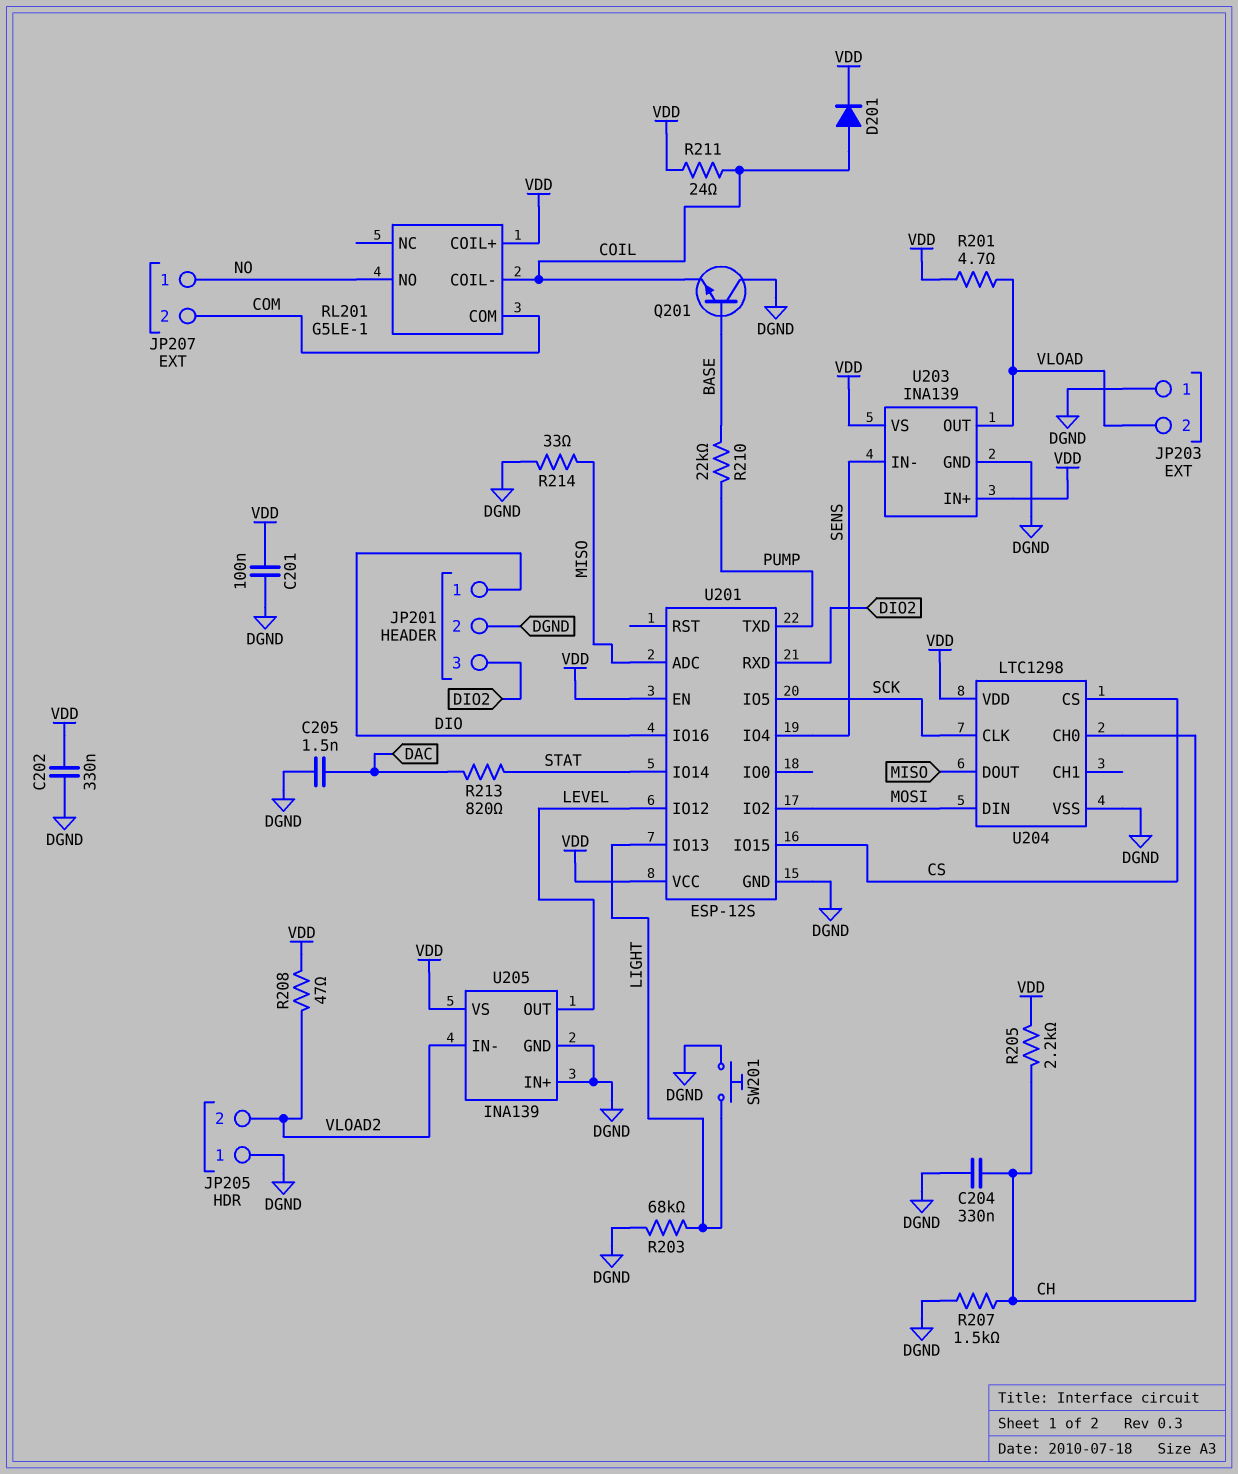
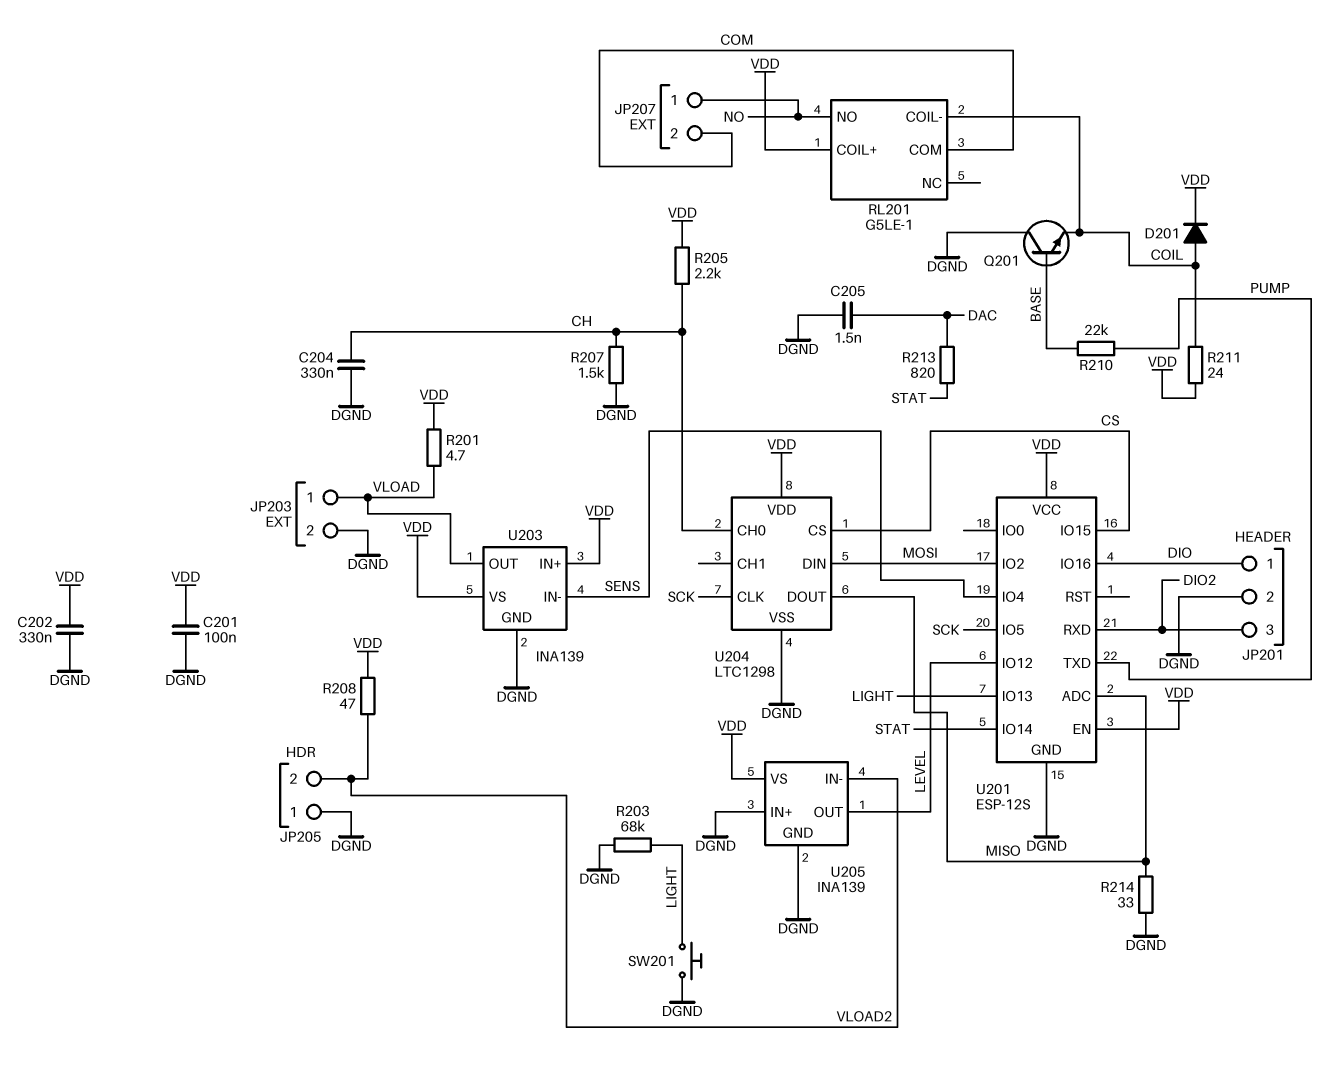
JP203 pin 1: DGND -> VLOAD
JP203 pin 2: VLOAD -> DGND

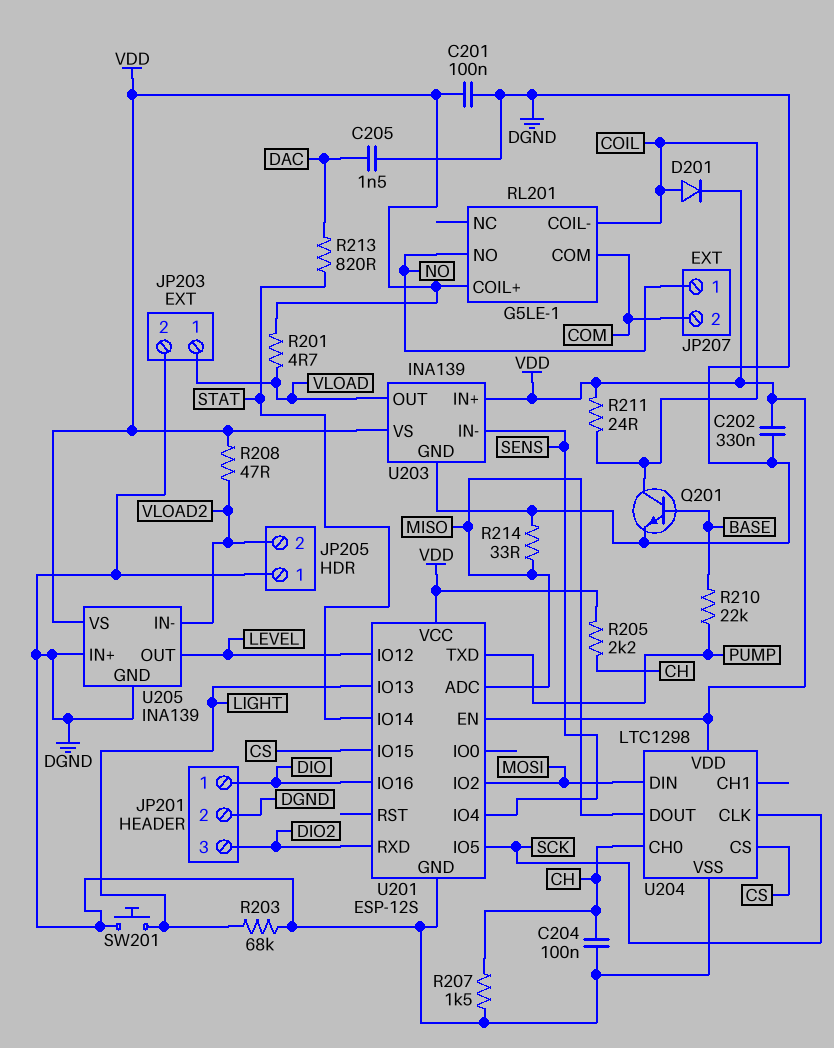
C204: 330nF (CH, DGND) -> 100nF (CH, DGND)
Q201: NPN (B BASE, C DGND, E COIL) -> NPN (B BASE, C COIL, E DGND)

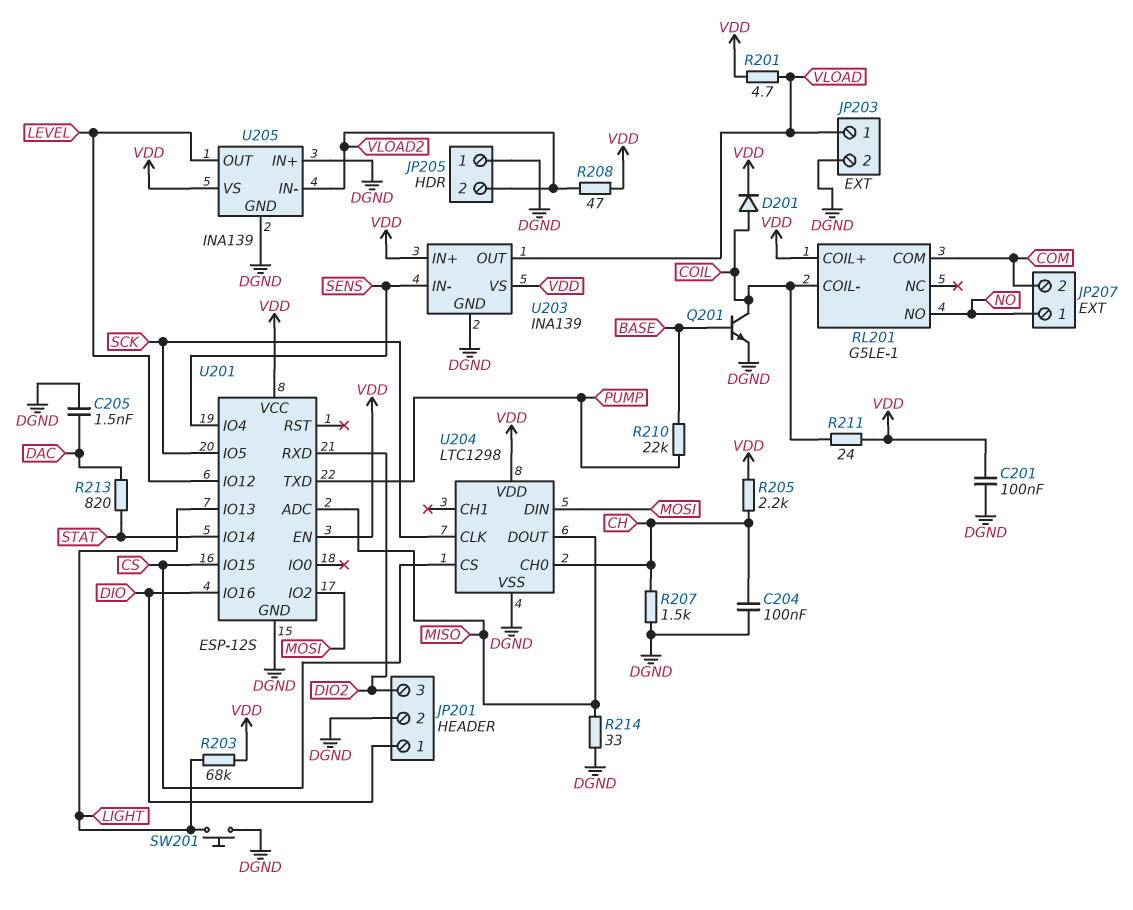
C202: 330nF (DGND, VDD) -> none
R203: 68k (DGND, LIGHT) -> 68k (LIGHT, VDD)

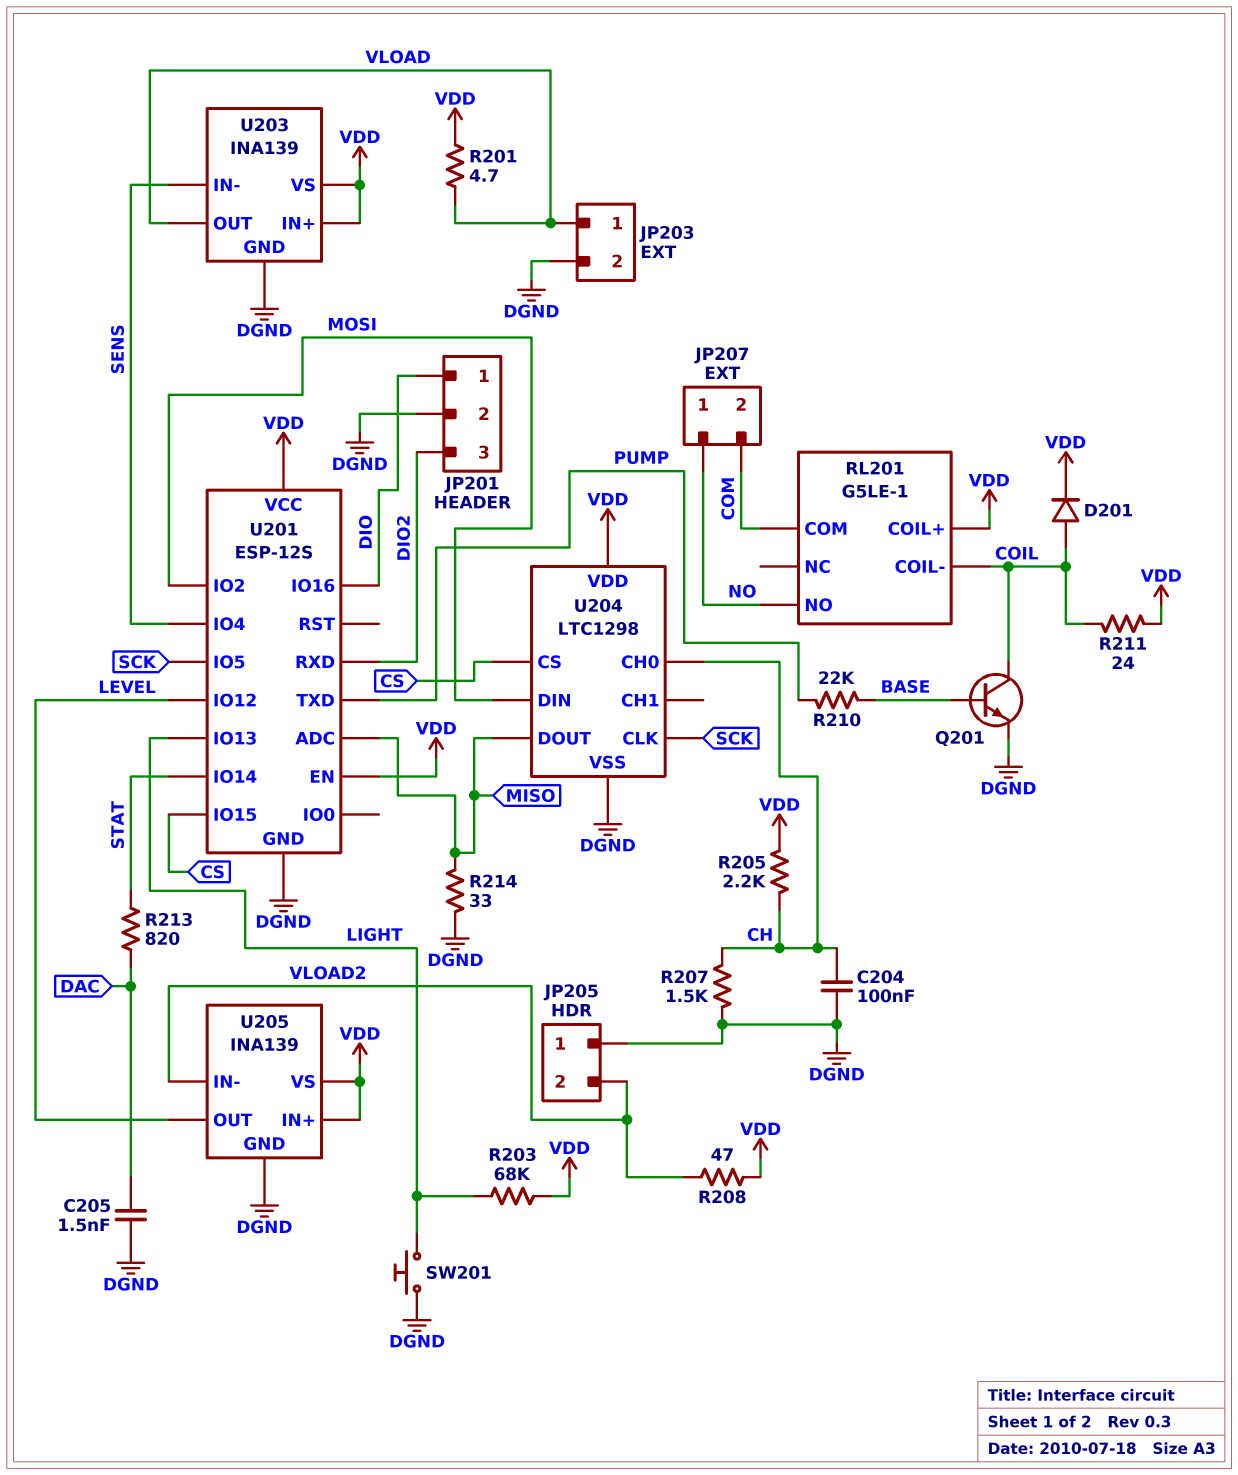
C201: 100nF (DGND, VDD) -> none
U205 pin IN+: DGND -> VDD

